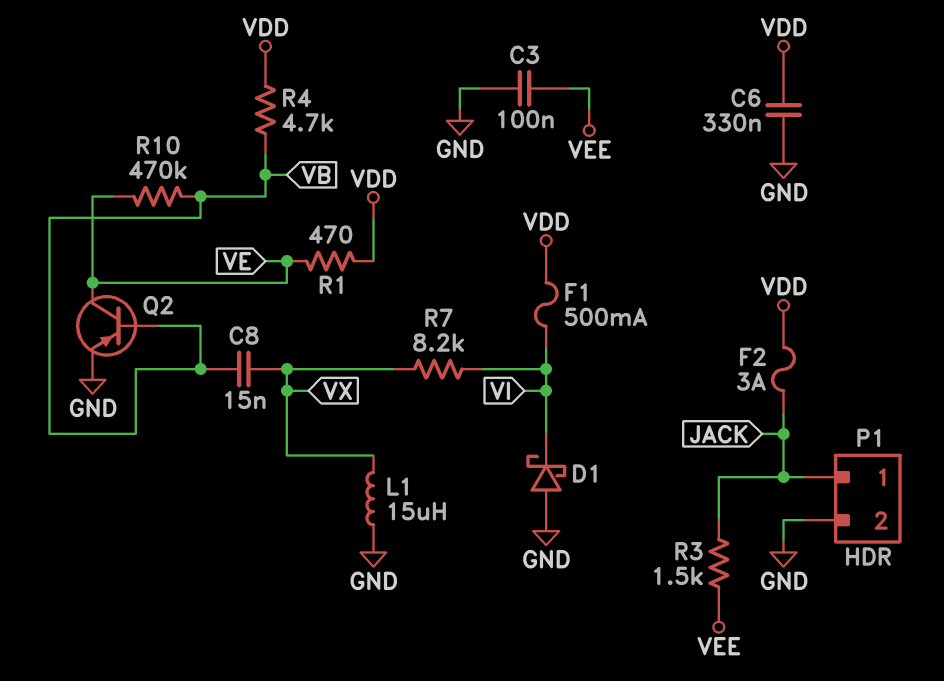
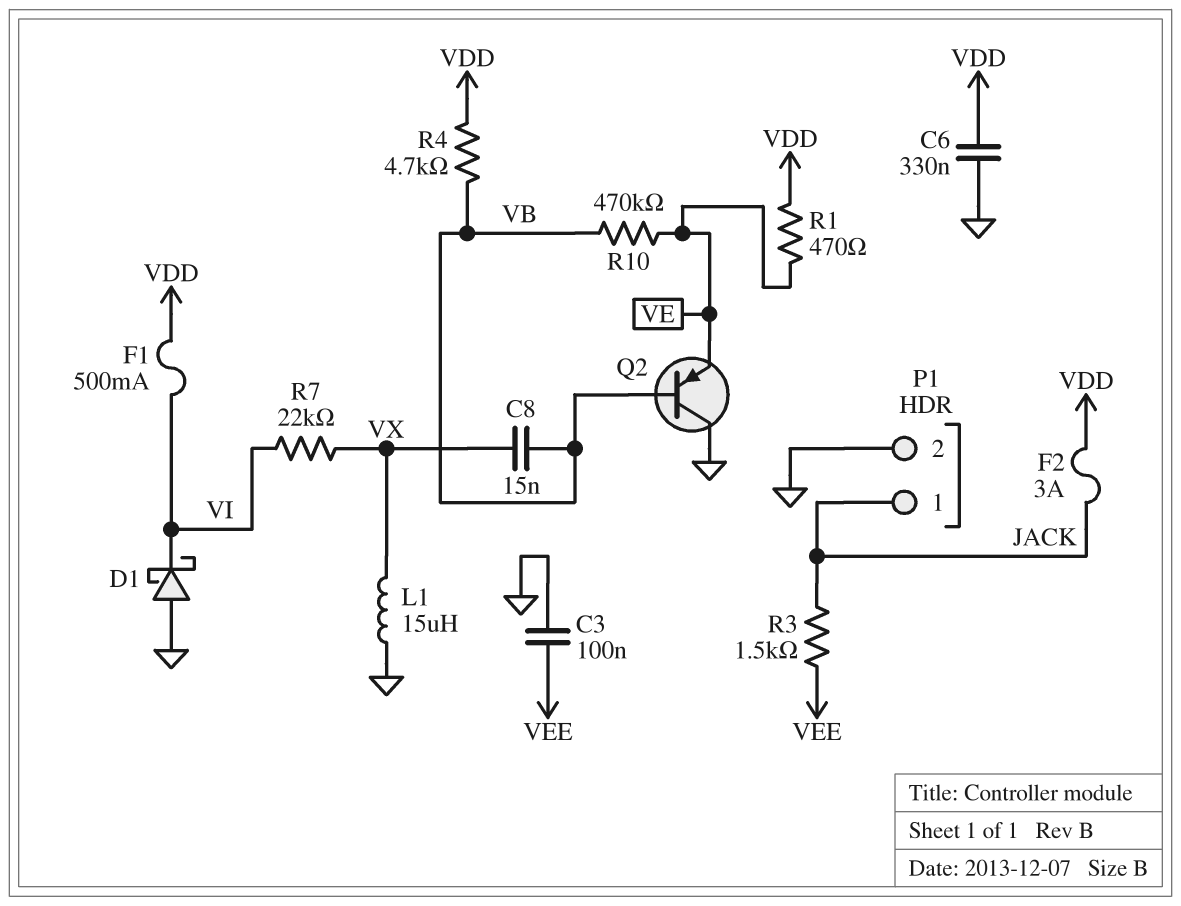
Q2: PNP (B VB, C VE, E GND) -> PNP (B VB, C GND, E VE)
R7: 8.2k (VI, VX) -> 22k (VI, VX)

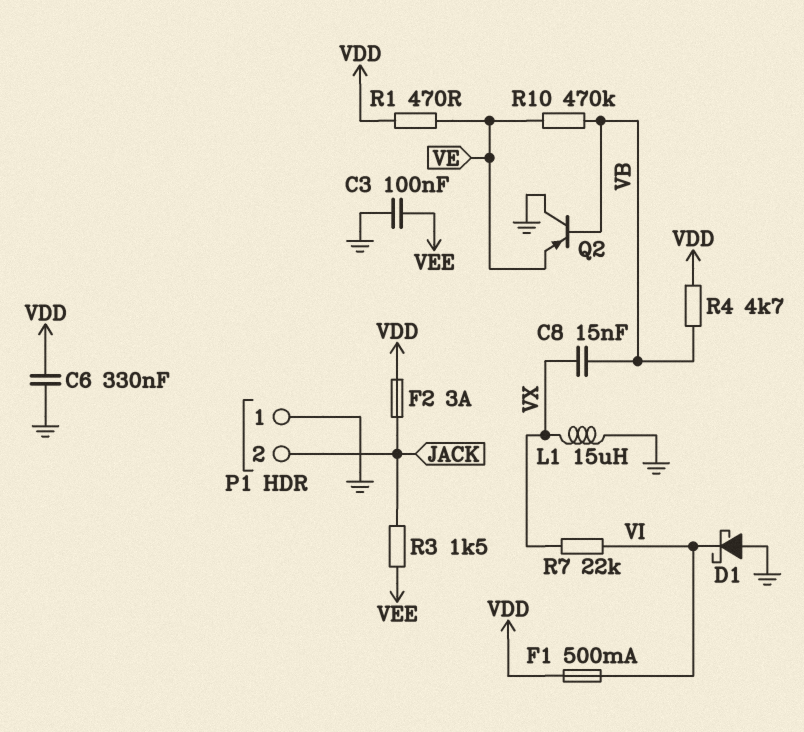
P1 pin 1: JACK -> GND
P1 pin 2: GND -> JACK

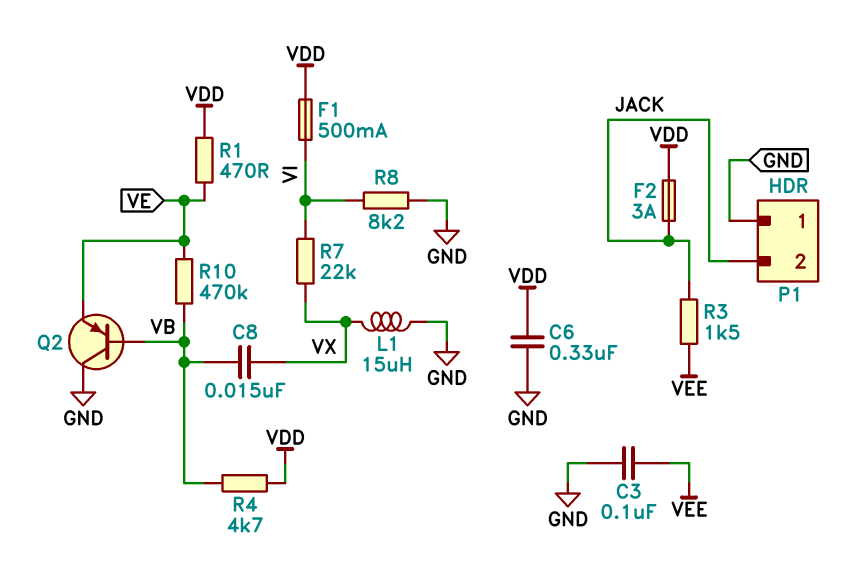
D1: schottky (A GND, K VI) -> none
R8: none -> 8.2k (GND, VI)

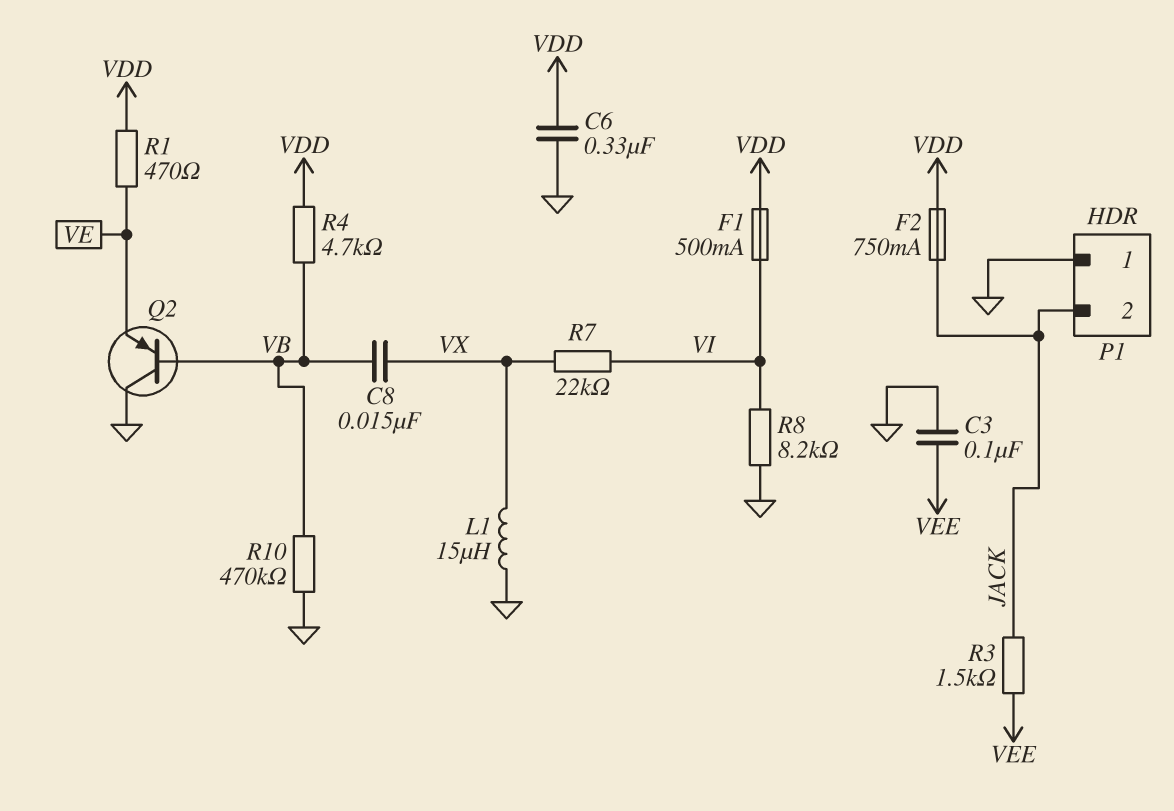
F2: 3A (JACK, VDD) -> 750mA (JACK, VDD)
R10: 470k (VB, VE) -> 470k (GND, VB)

